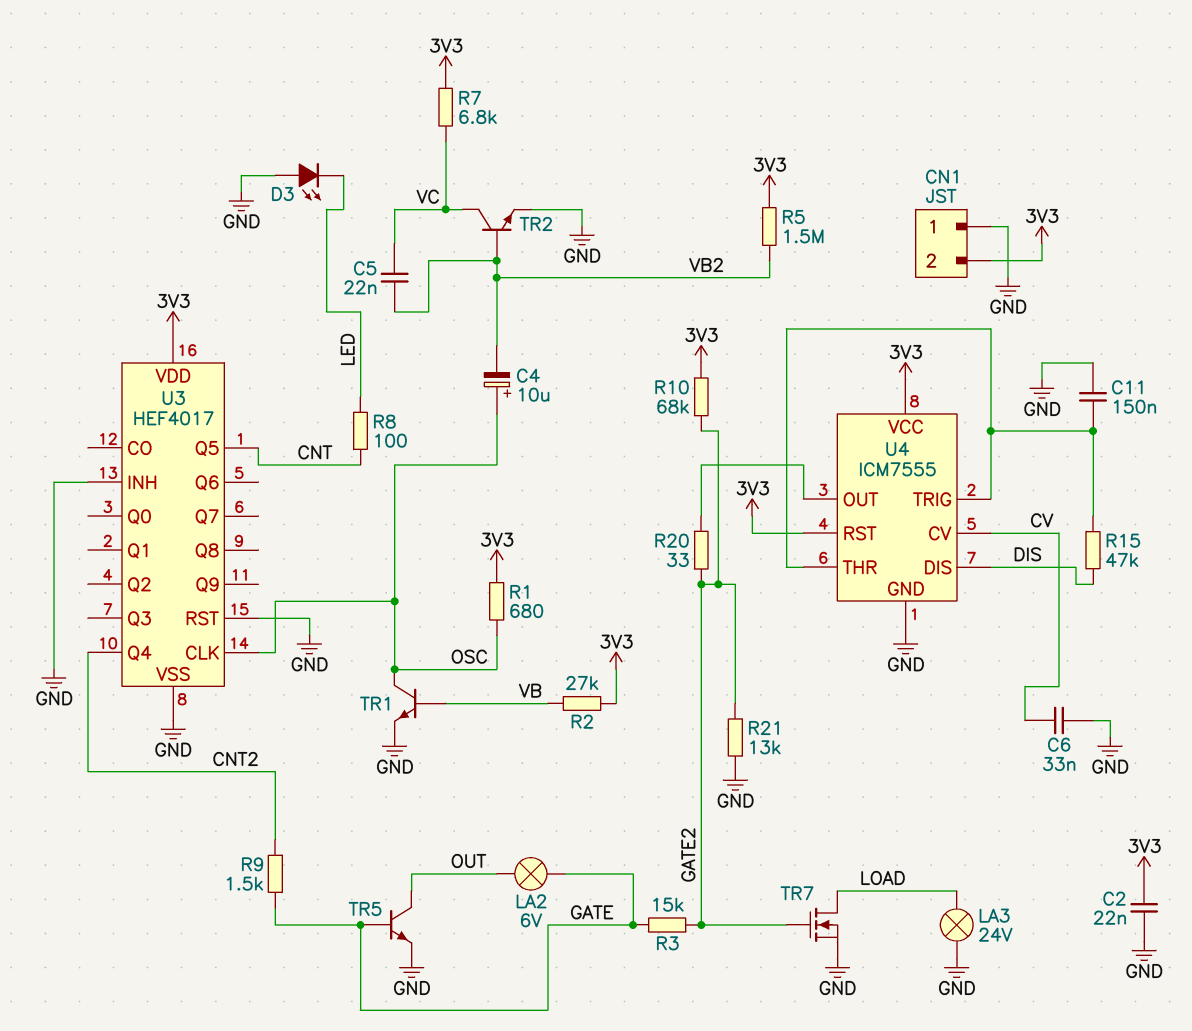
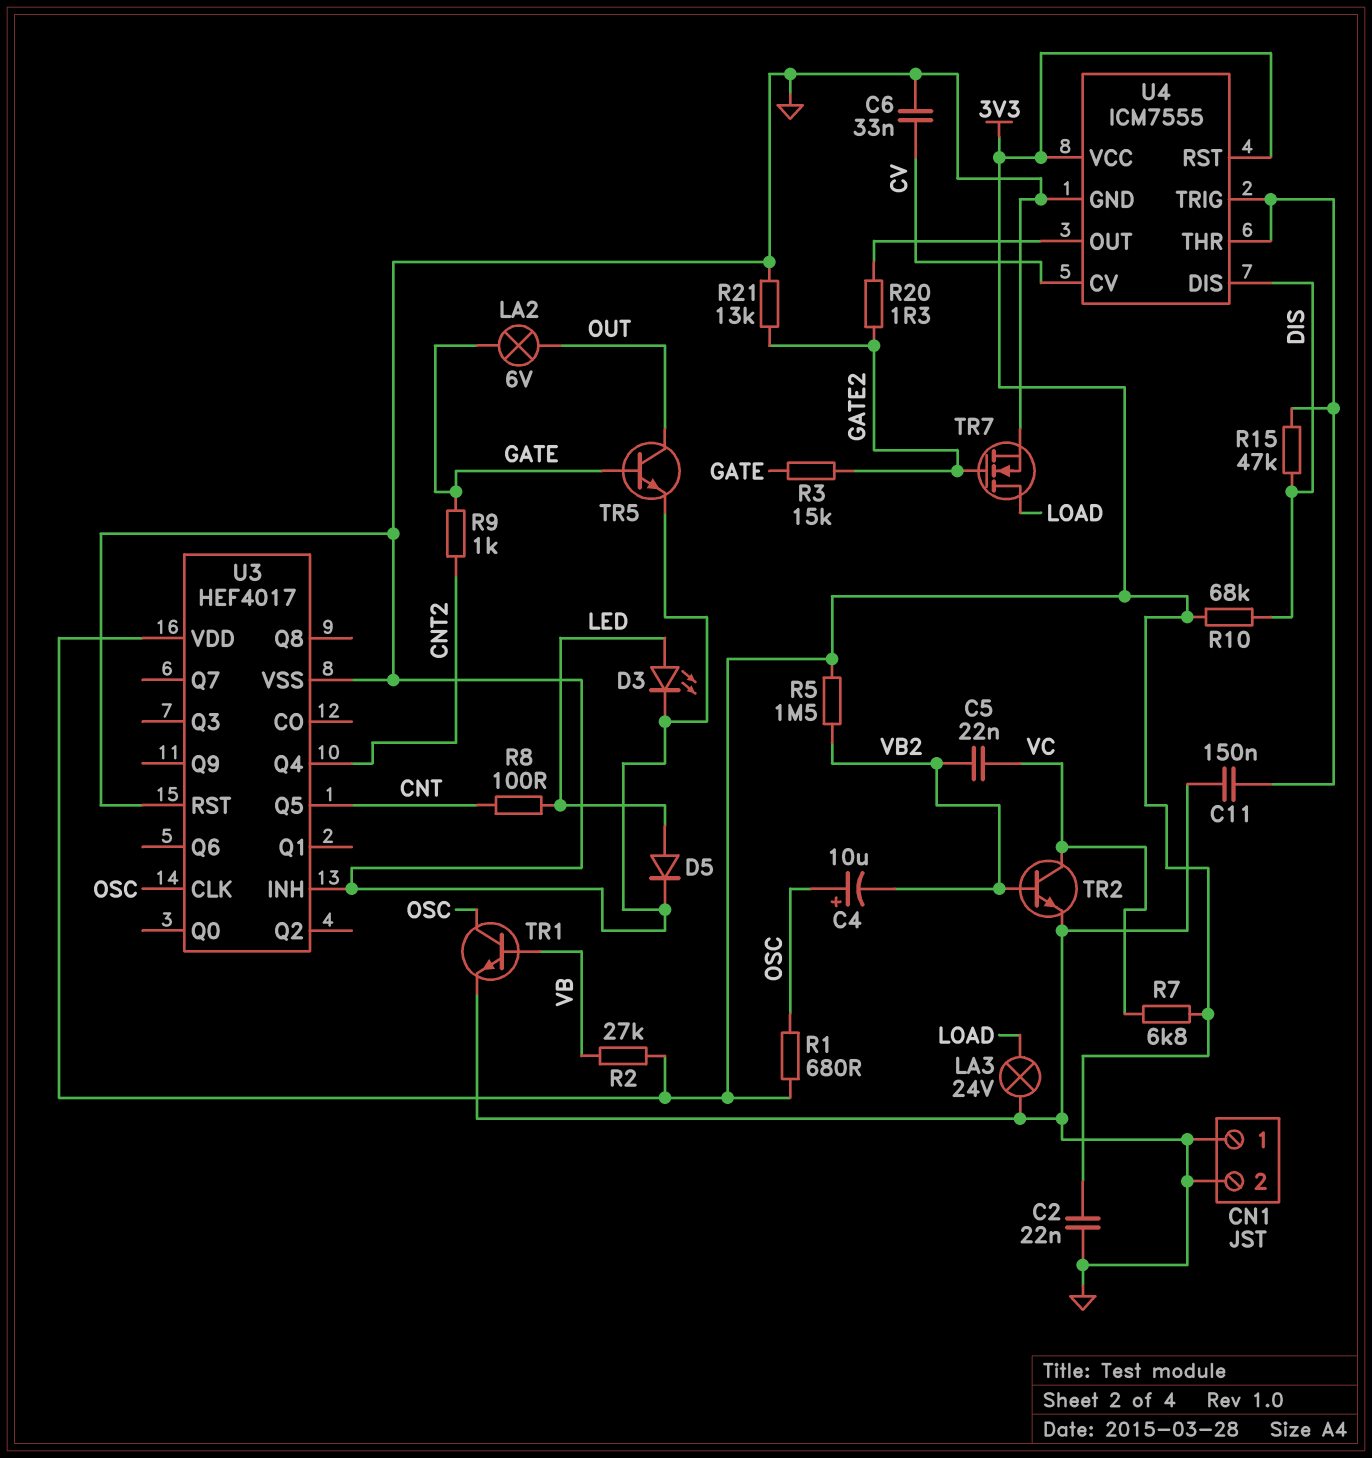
CN1 pin 2: 3V3 -> GND
D3: LED (A GND, K LED) -> LED (A LED, K GND)
D5: none -> diode (A LED, K GND)
R9: 1.5k (CNT2, GATE) -> 1k (CNT2, GATE)
R10: 68k (3V3, GATE2) -> 68k (3V3, DIS)
R20: 33 (GATE2, U4/OUT) -> 1.3 (GATE2, U4/OUT)

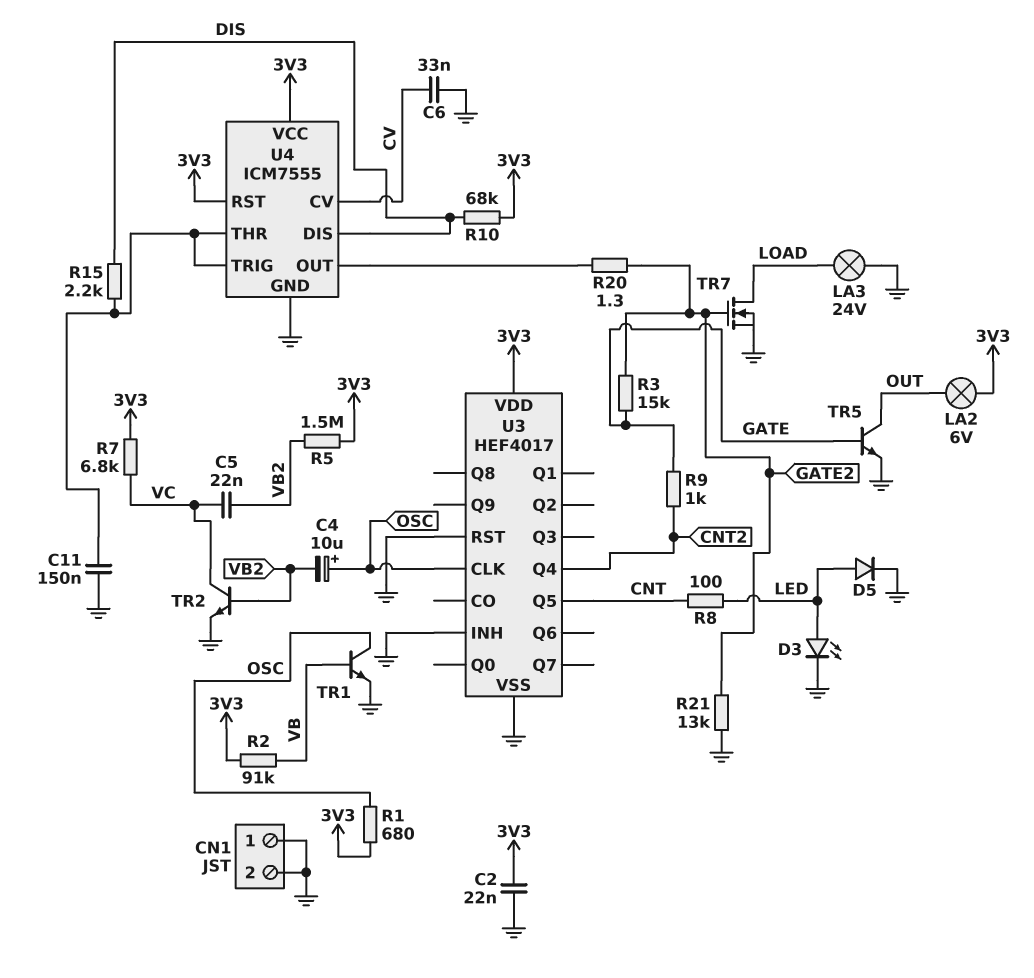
LA2: lamp 6V (GATE, OUT) -> lamp 6V (3V3, OUT)
R2: 27k (3V3, VB) -> 91k (3V3, VB)
R15: 47k (DIS, U4/THR) -> 2.2k (DIS, U4/THR)

